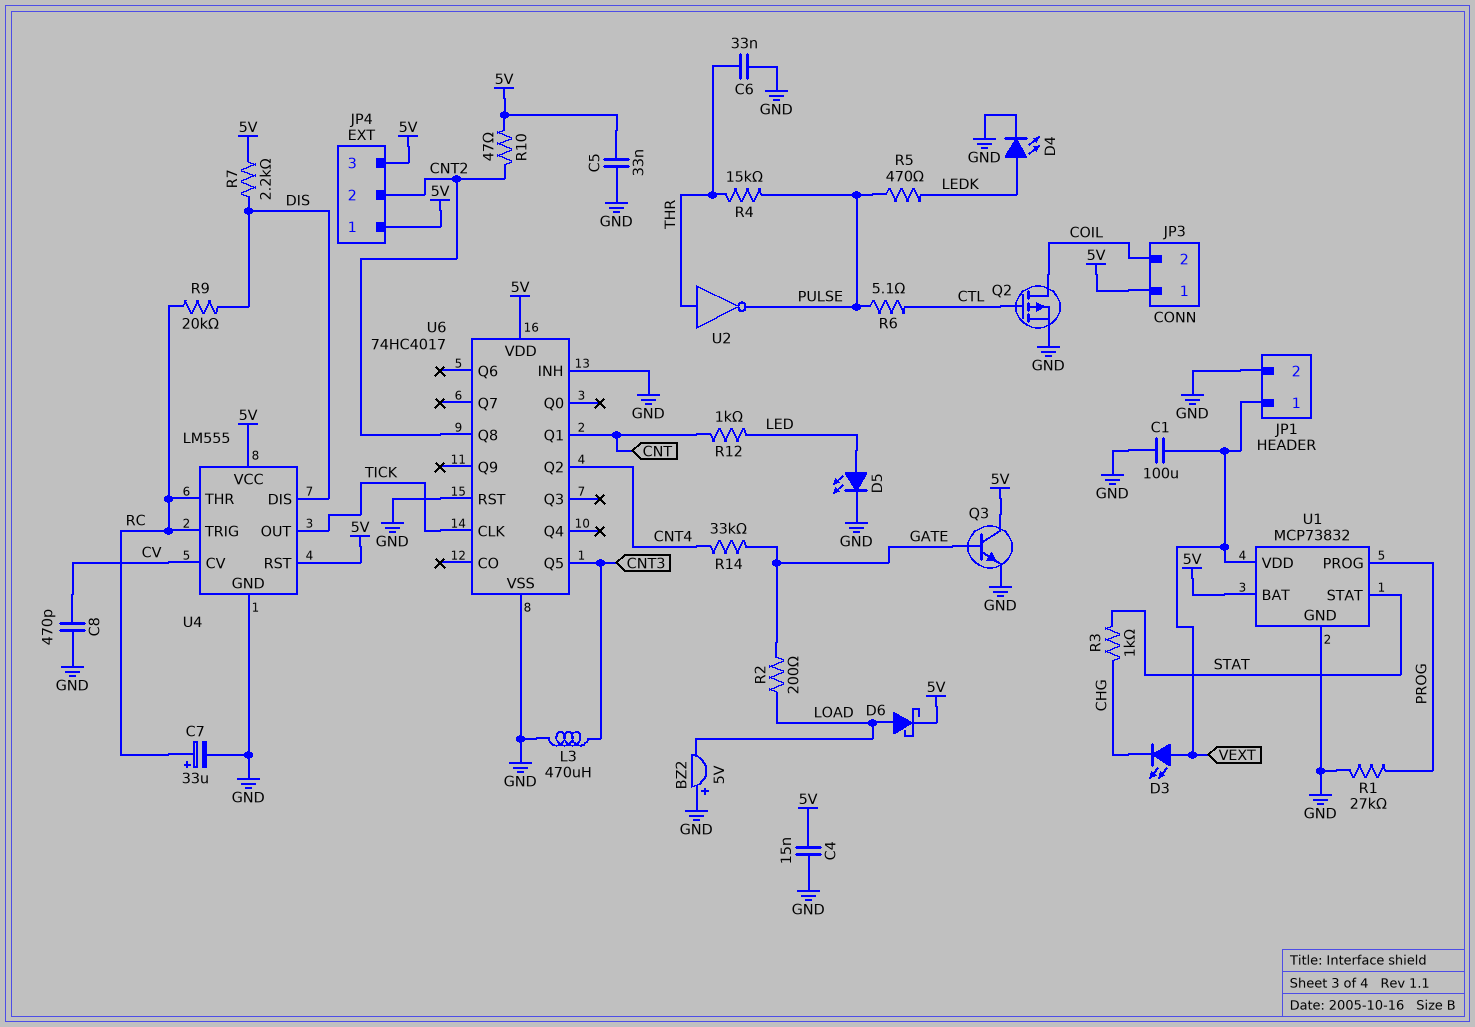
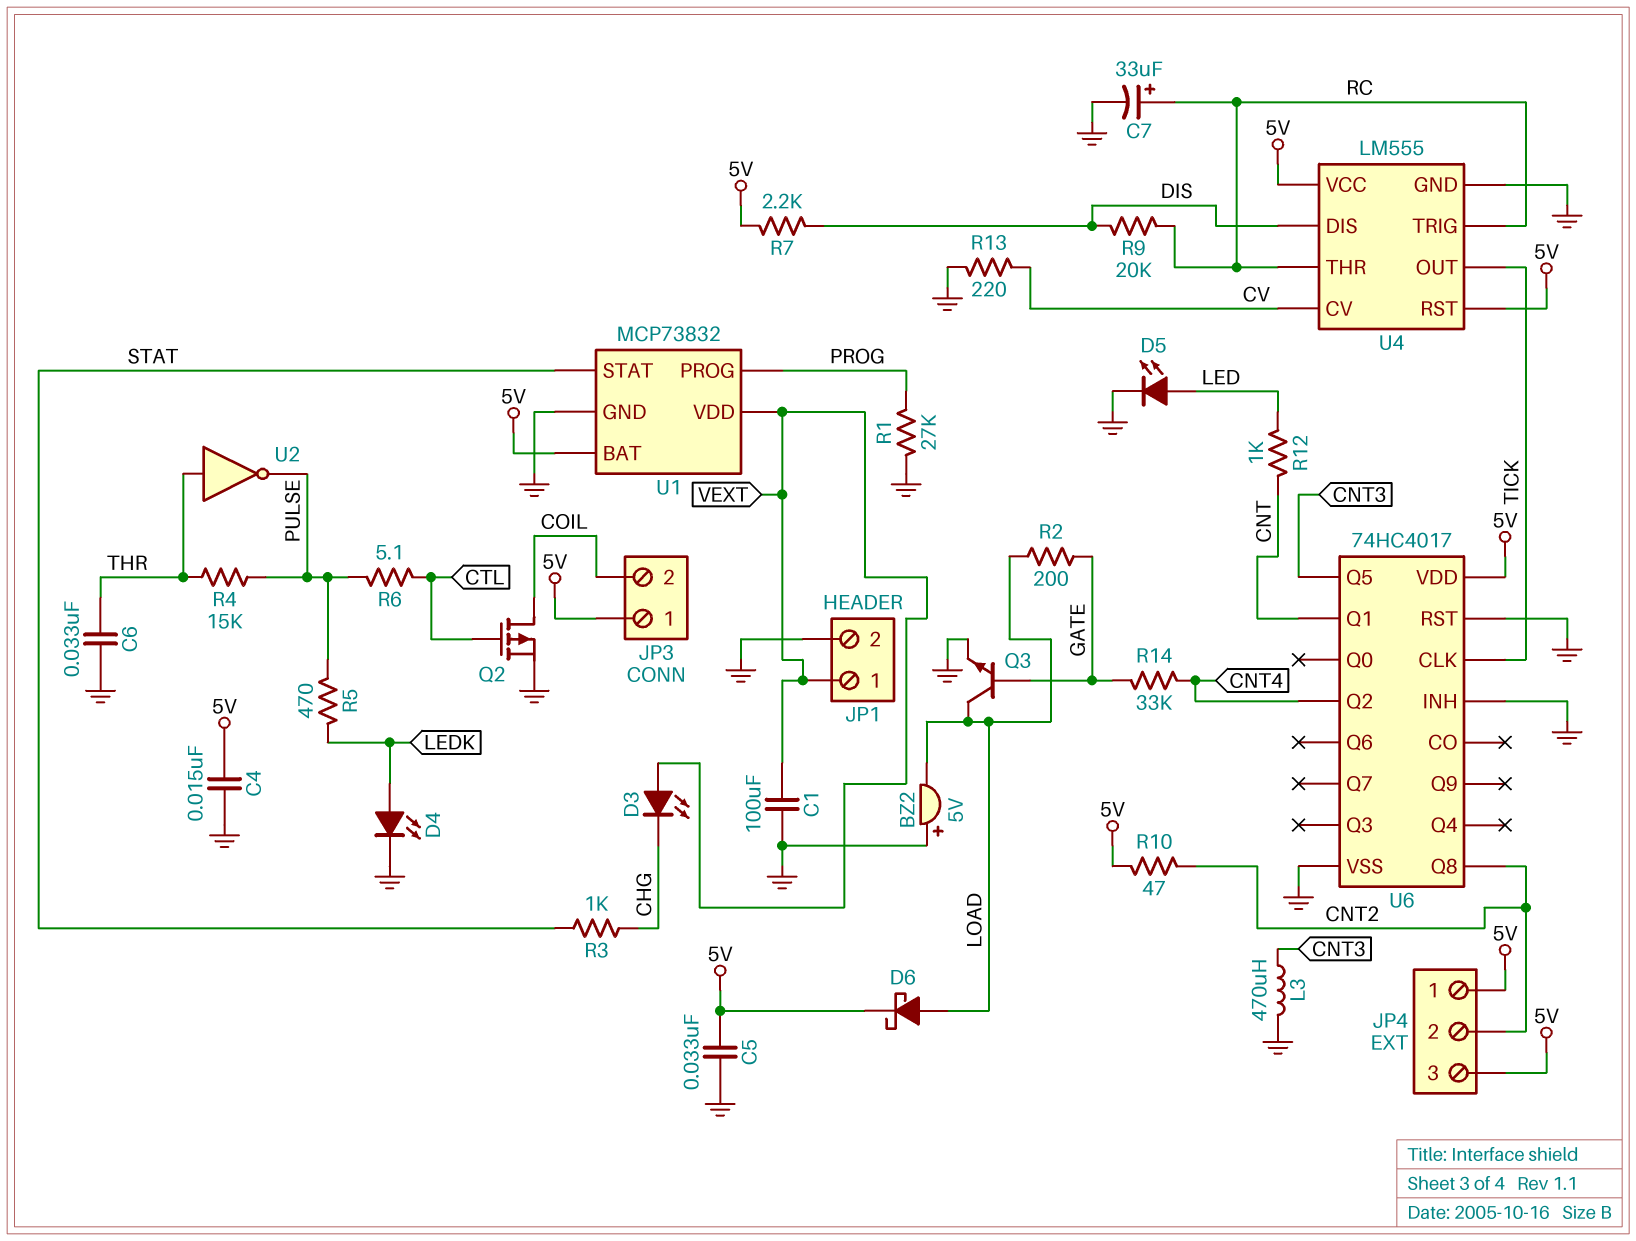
C8: 470pF (CV, GND) -> none
Q3: NPN (B GATE, C 5V, E GND) -> NPN (B GATE, C LOAD, E GND)
R13: none -> 220 (CV, GND)

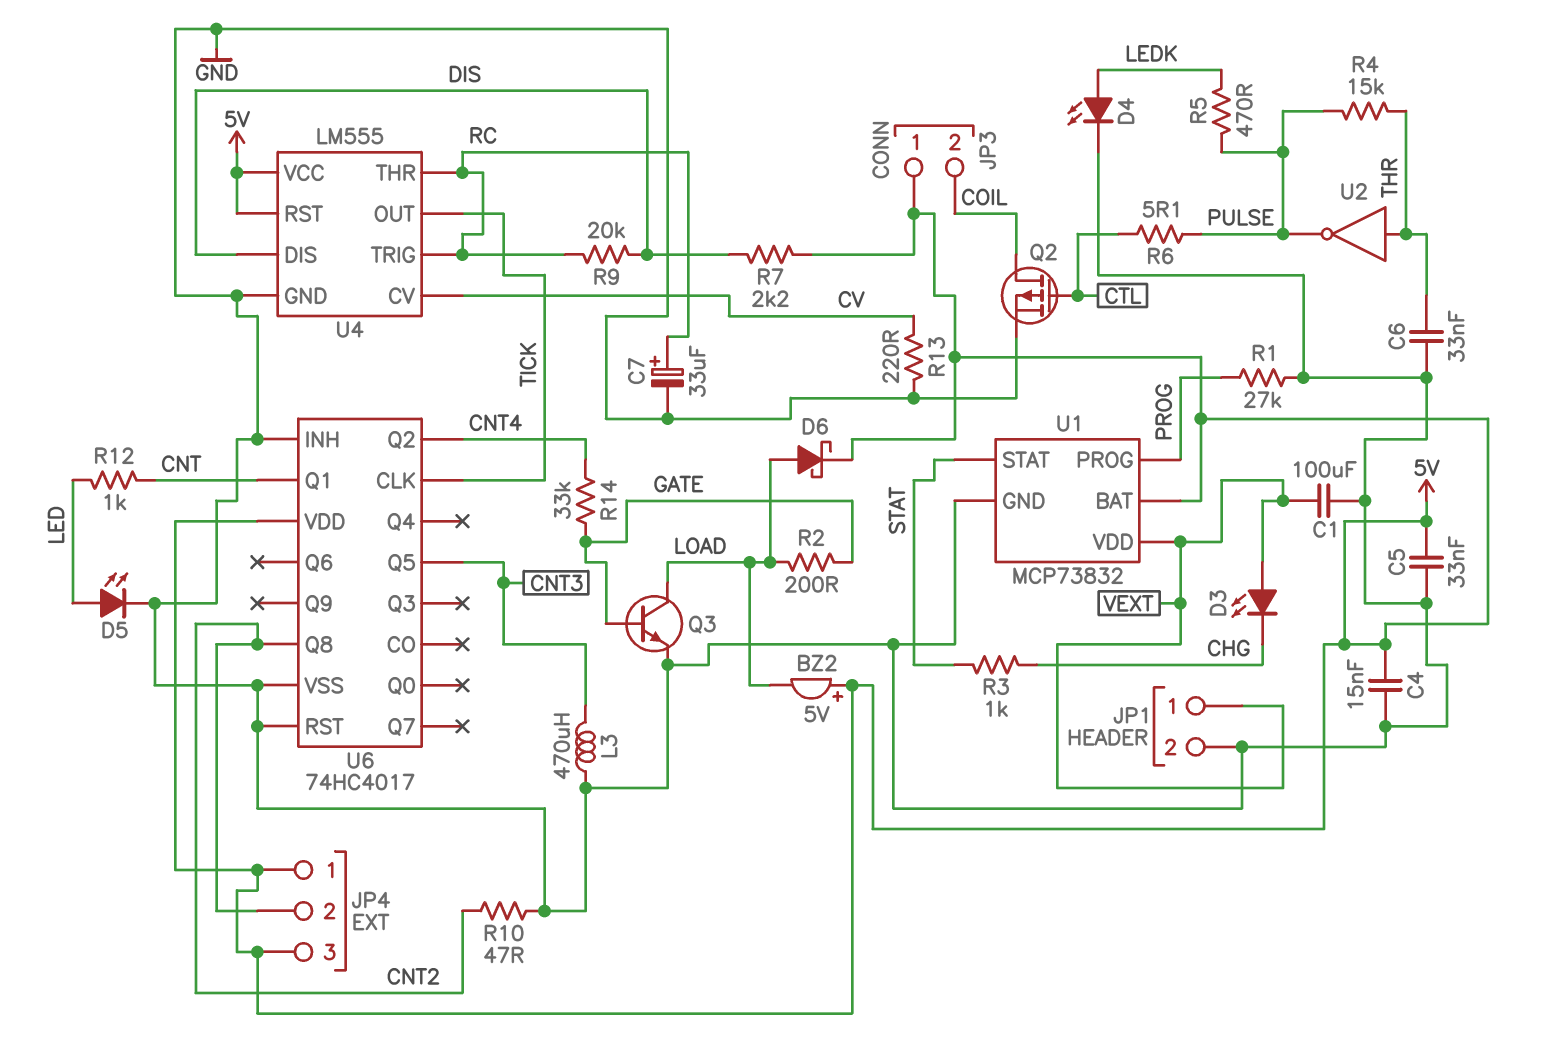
BZ2: buzzer 5V (plus GND, minus LOAD) -> buzzer 5V (plus 5V, minus LOAD)
R10: 47 (5V, CNT2) -> 47 (CNT2, GND)

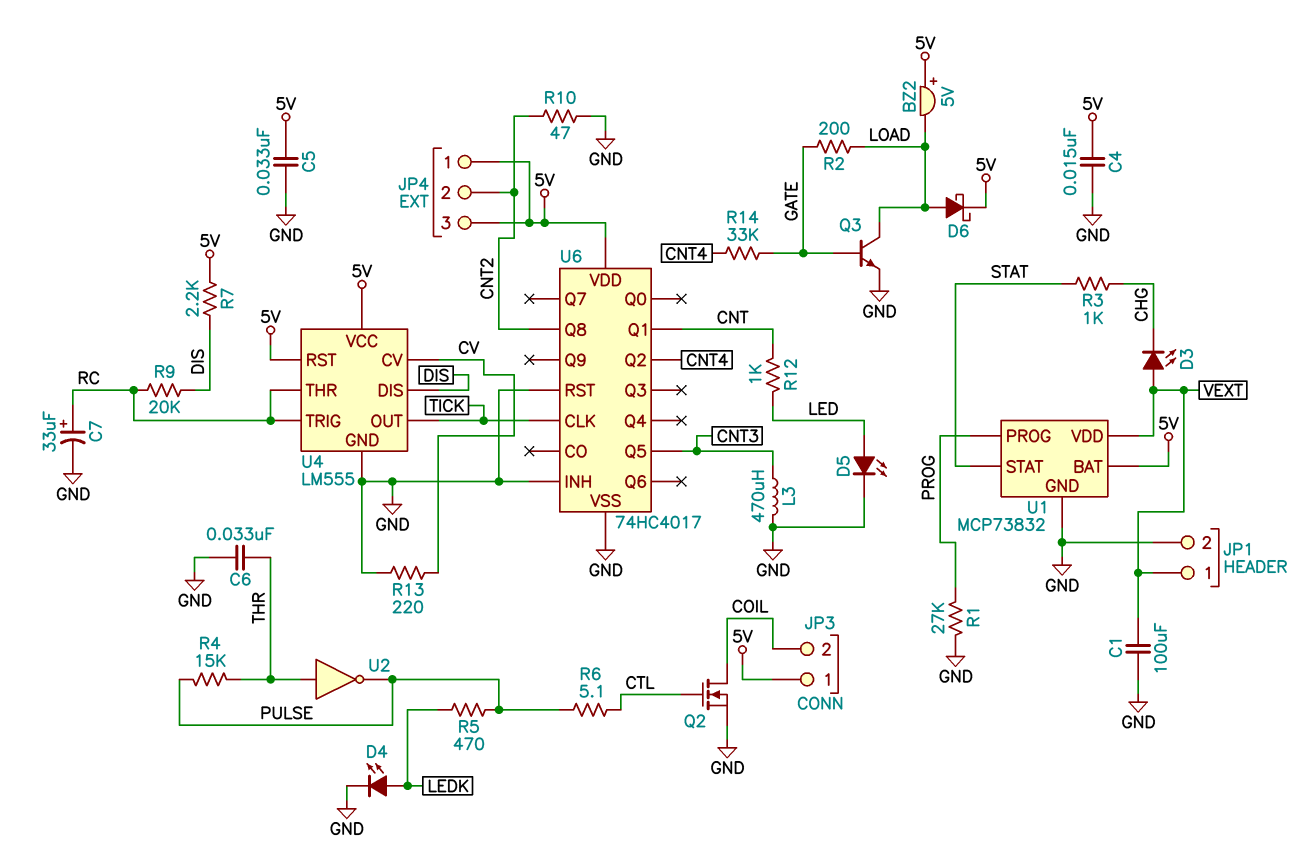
Q2: PMOS (G CTL, D COIL, S GND) -> NMOS (G CTL, D COIL, S GND)

